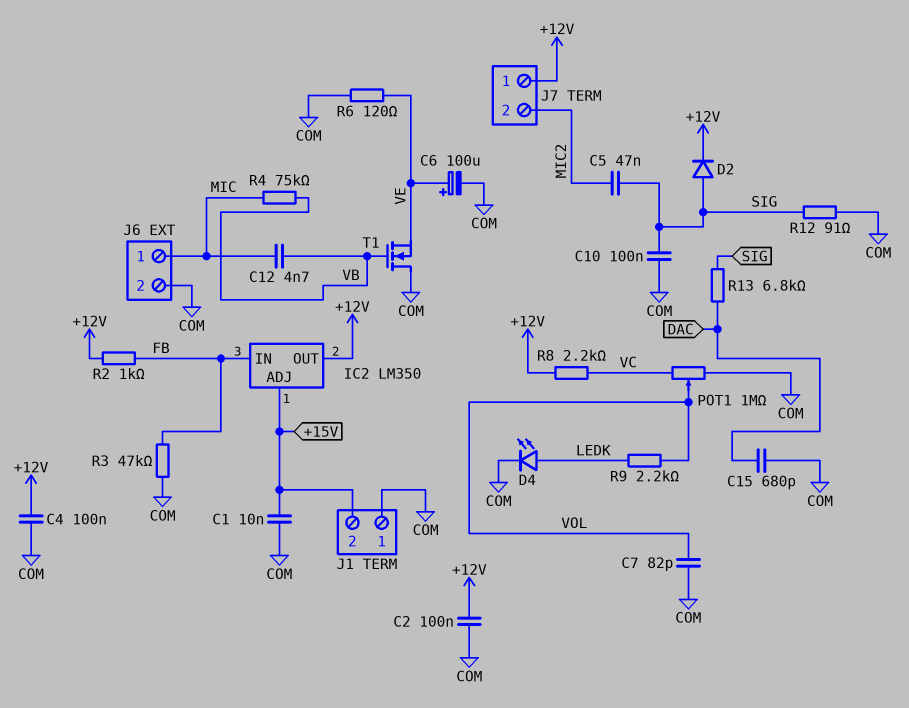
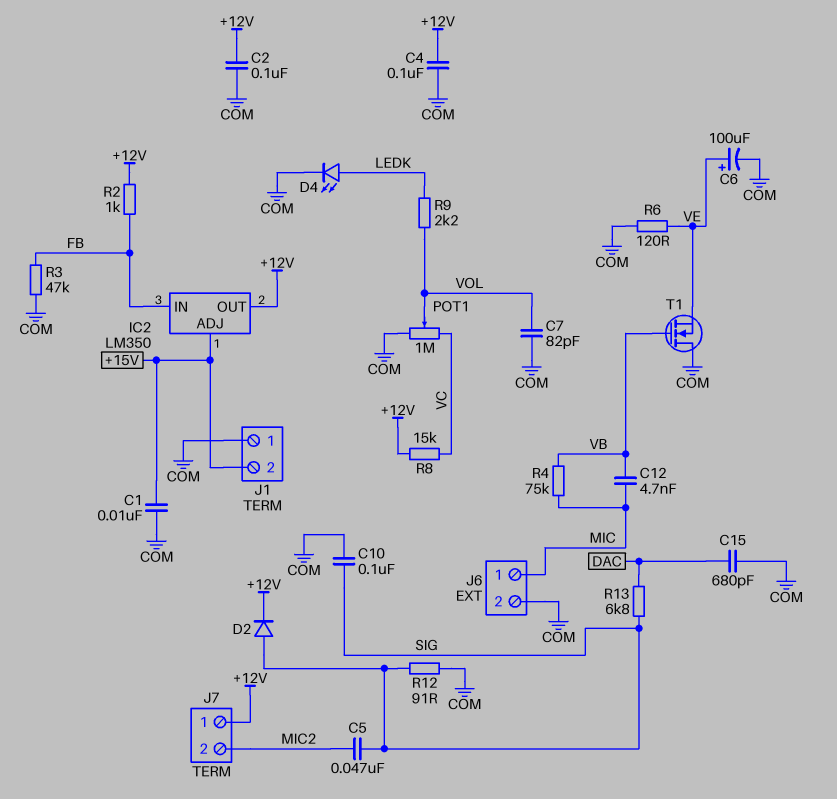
R8: 2.2k (+12V, VC) -> 15k (+12V, VC)

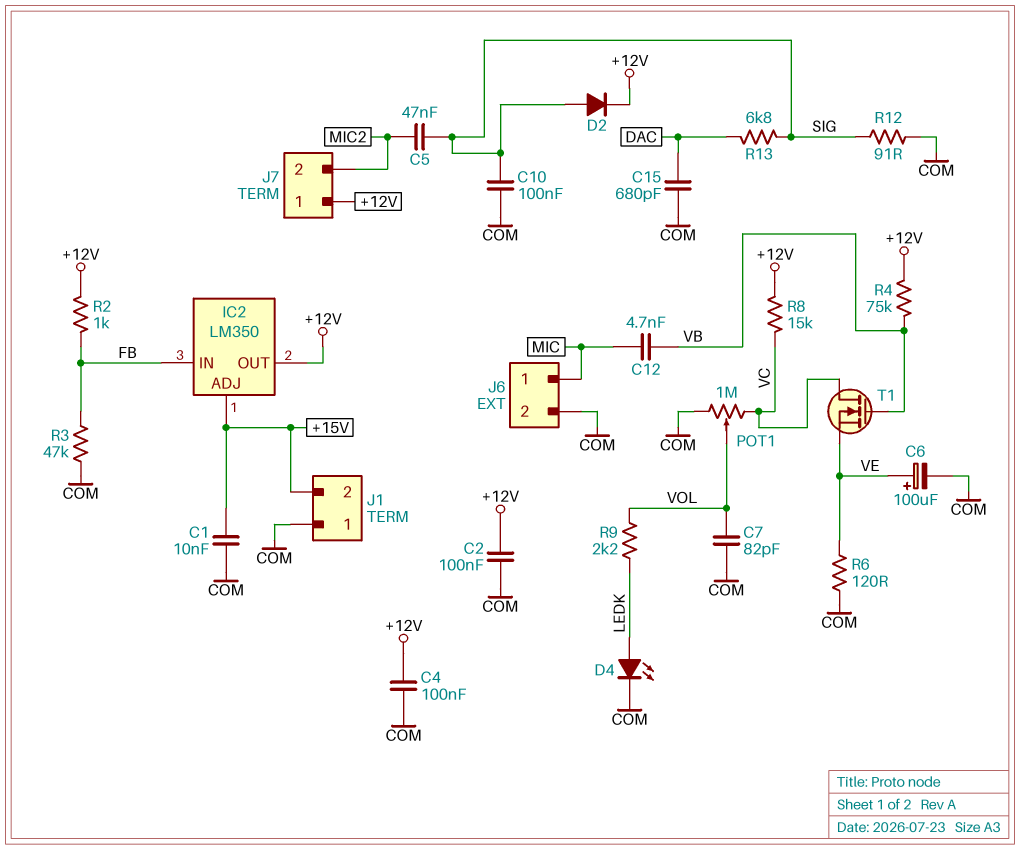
R4: 75k (MIC, VB) -> 75k (+12V, VB)
T1: NMOS (G VB, D COM, S VE) -> NMOS (G VB, D VC, S VE)

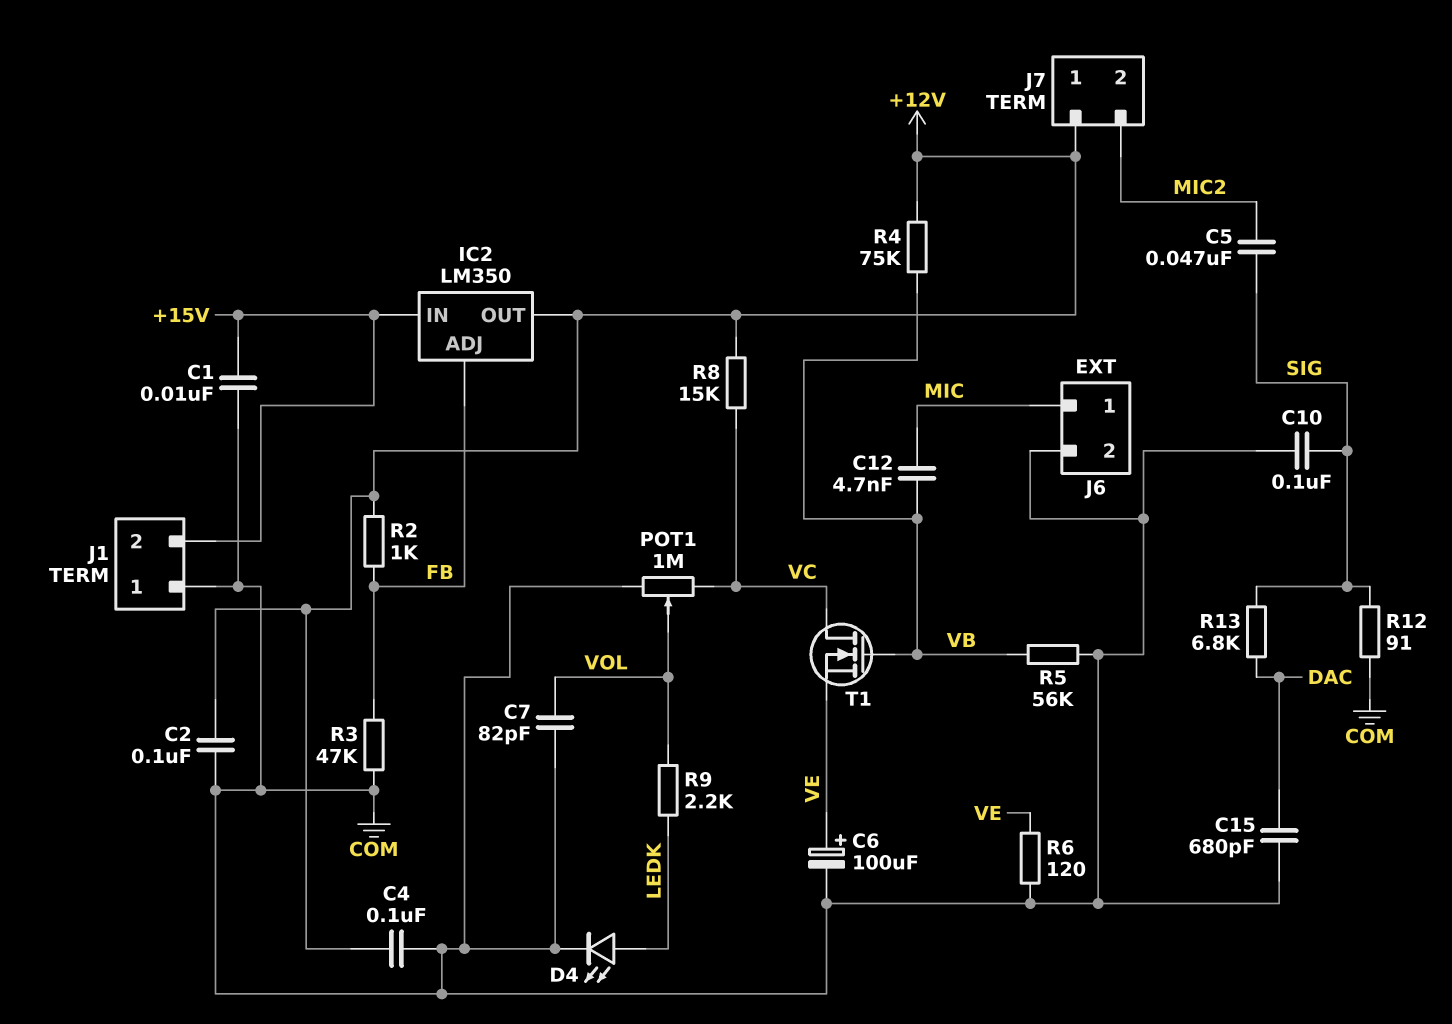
D2: diode (A SIG, K +12V) -> none
IC2 pin ADJ: +15V -> FB
IC2 pin IN: FB -> +15V
R5: none -> 56k (COM, VB)

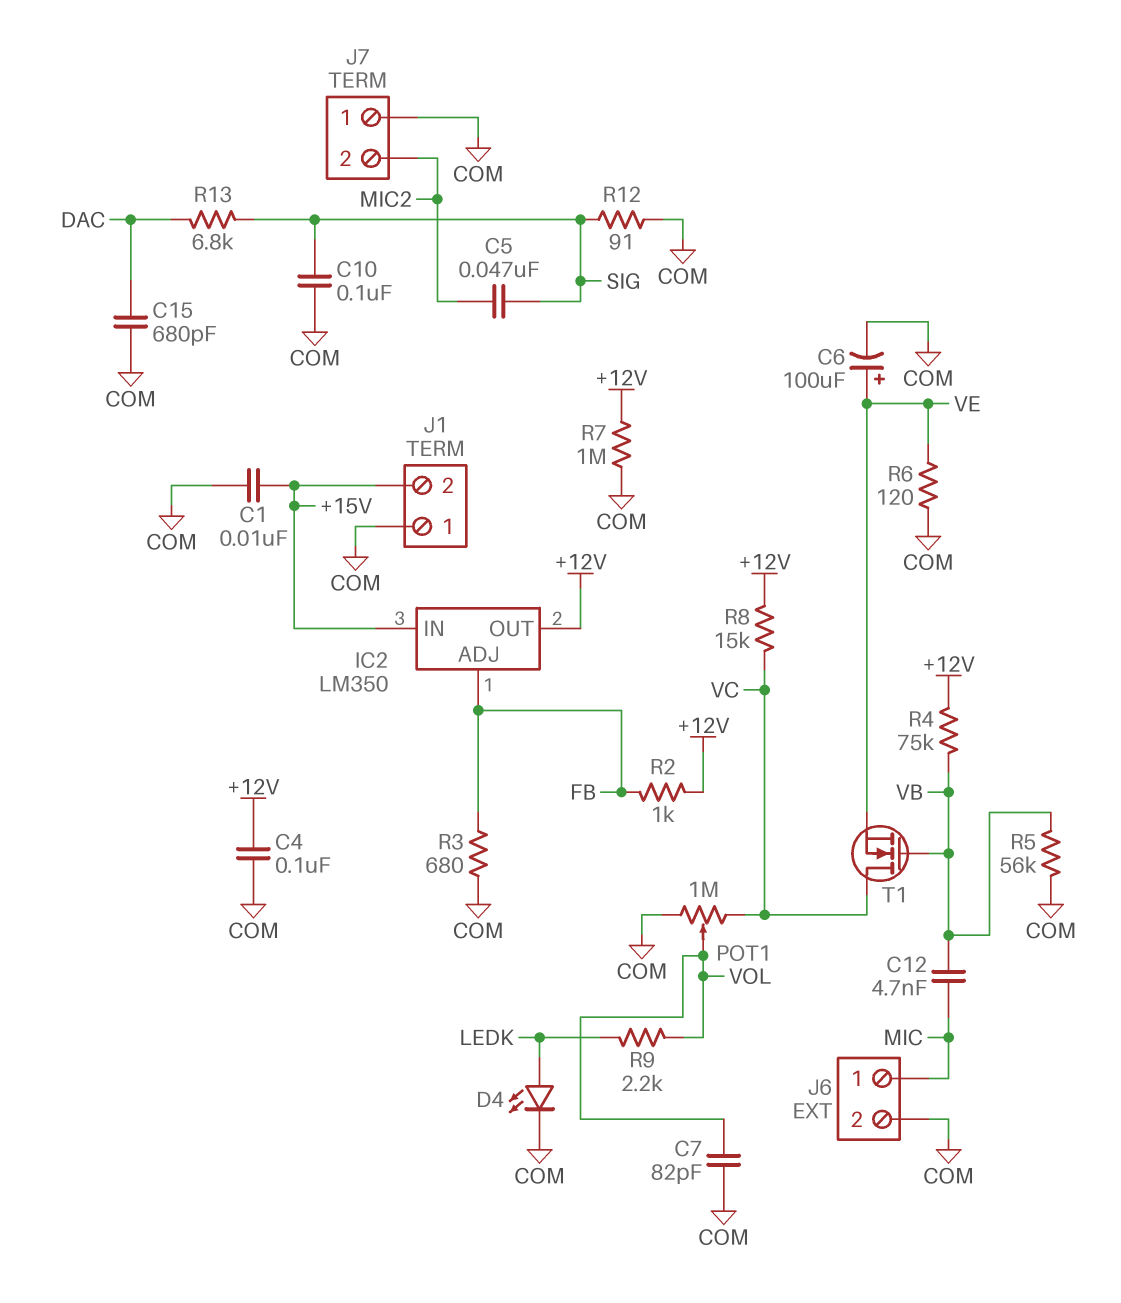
C2: 100nF (+12V, COM) -> none
J7 pin 1: +12V -> COM
R3: 47k (COM, FB) -> 680 (COM, FB)
R7: none -> 1M (+12V, COM)

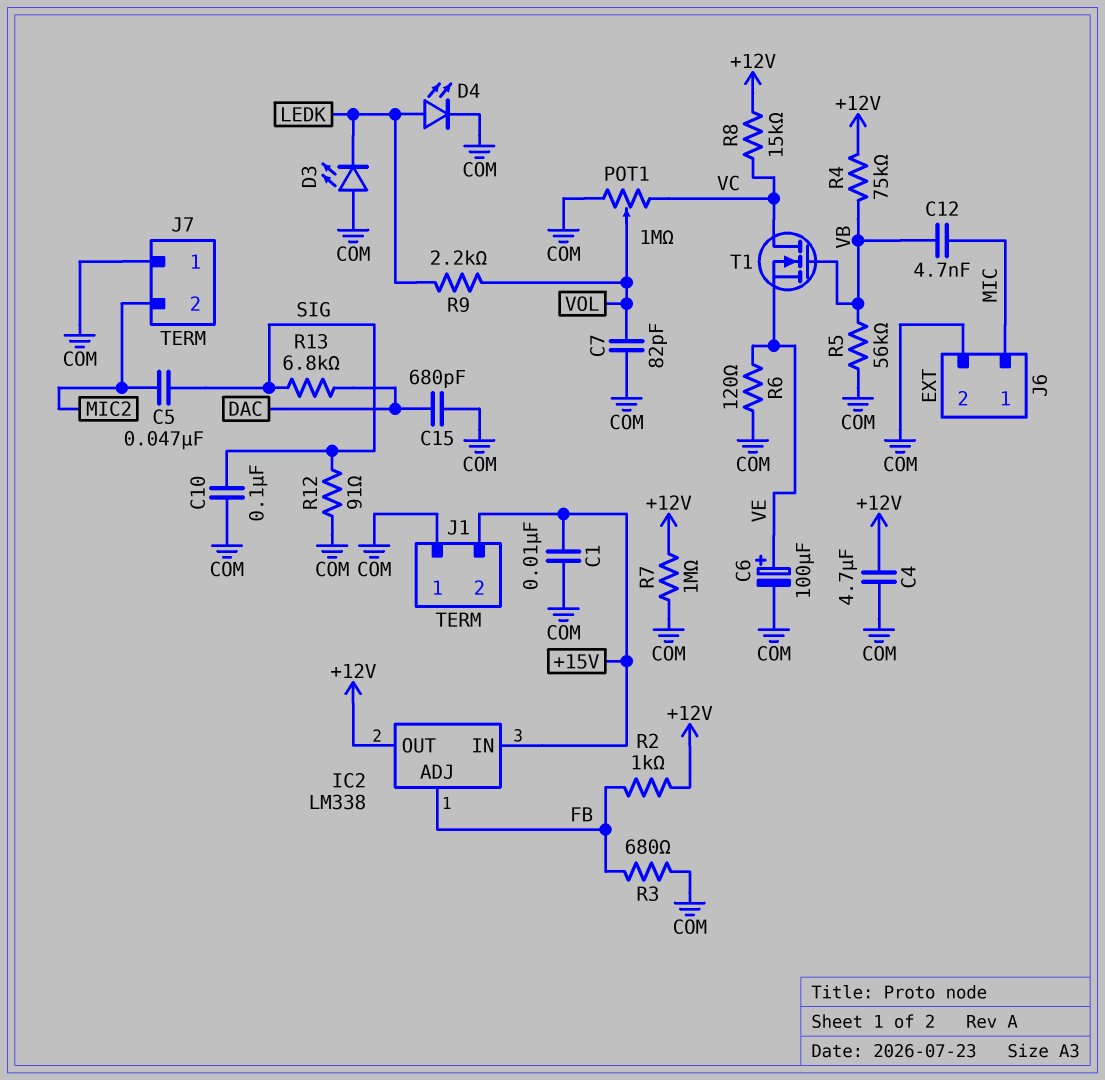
C4: 100nF (+12V, COM) -> 4.7uF (+12V, COM)
D3: none -> LED (A COM, K LEDK)
IC2: LM350 -> LM338

